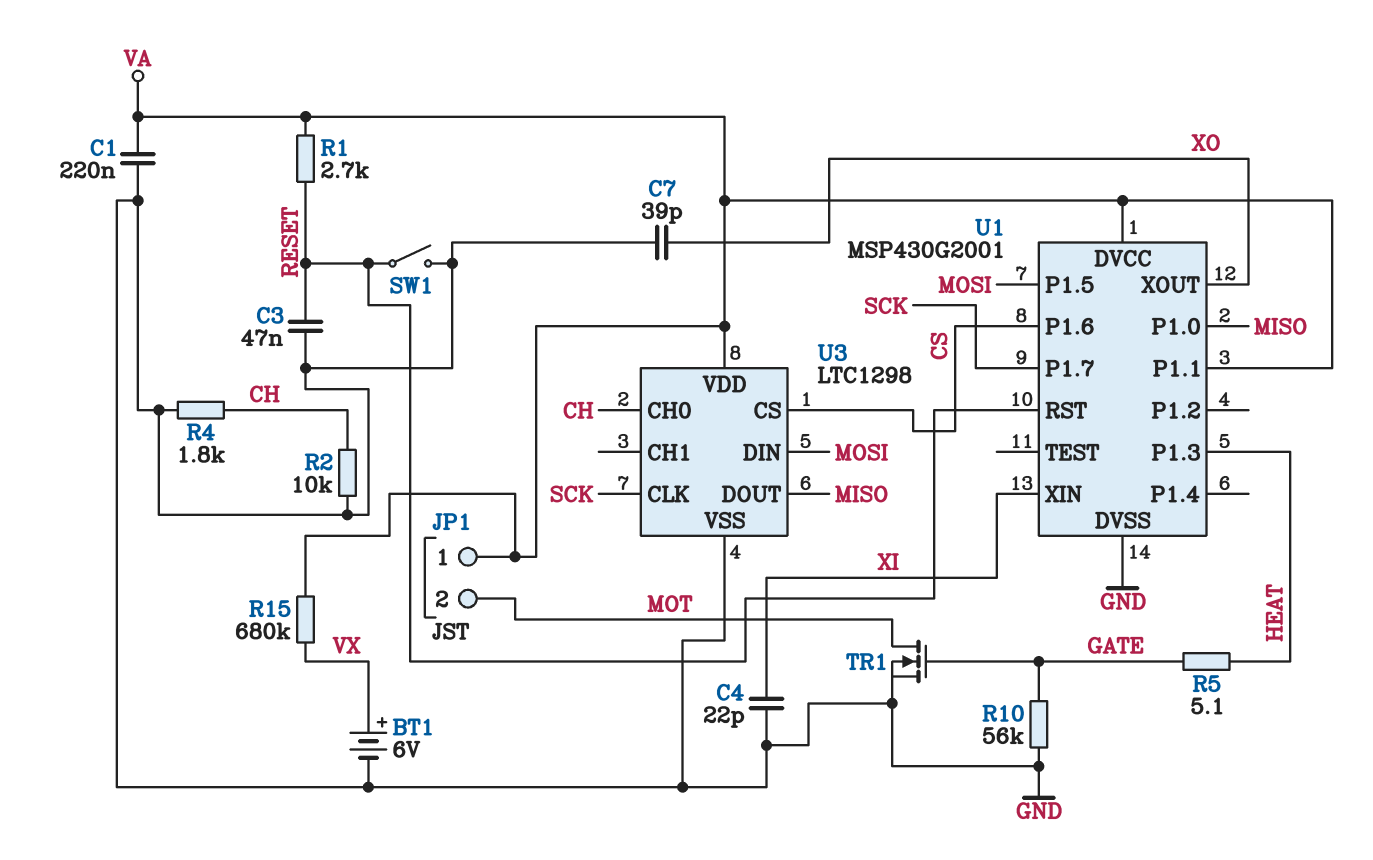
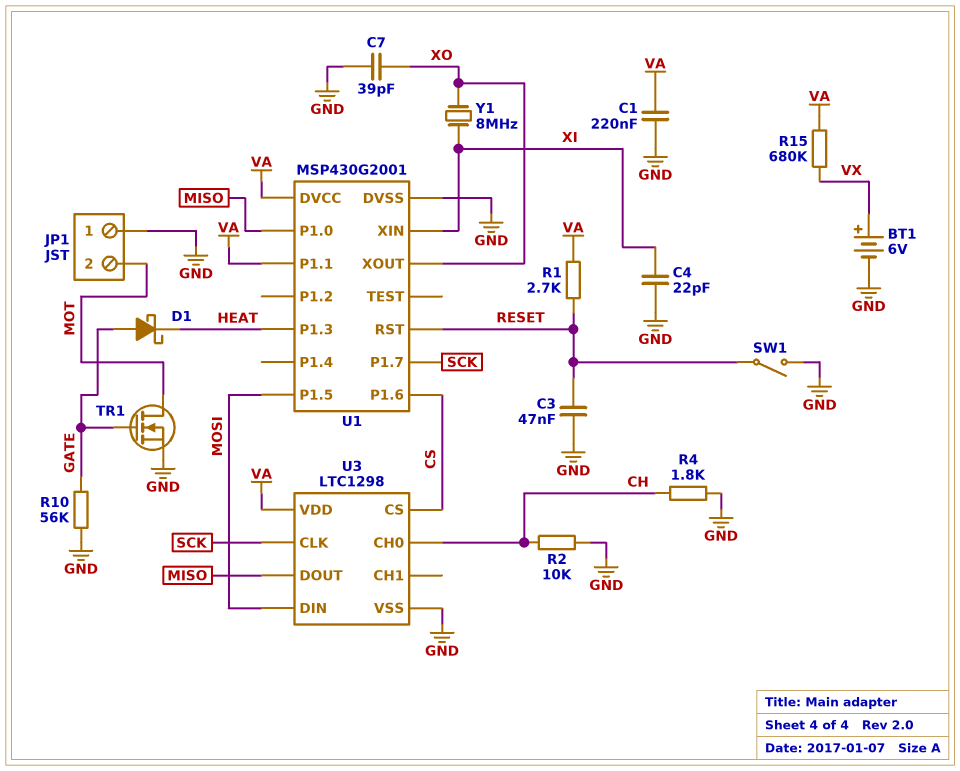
D1: none -> schottky (A GATE, K HEAT)
JP1 pin 1: VA -> GND
R5: 5.1 (GATE, HEAT) -> none
Y1: none -> 8MHz (XI, XO)

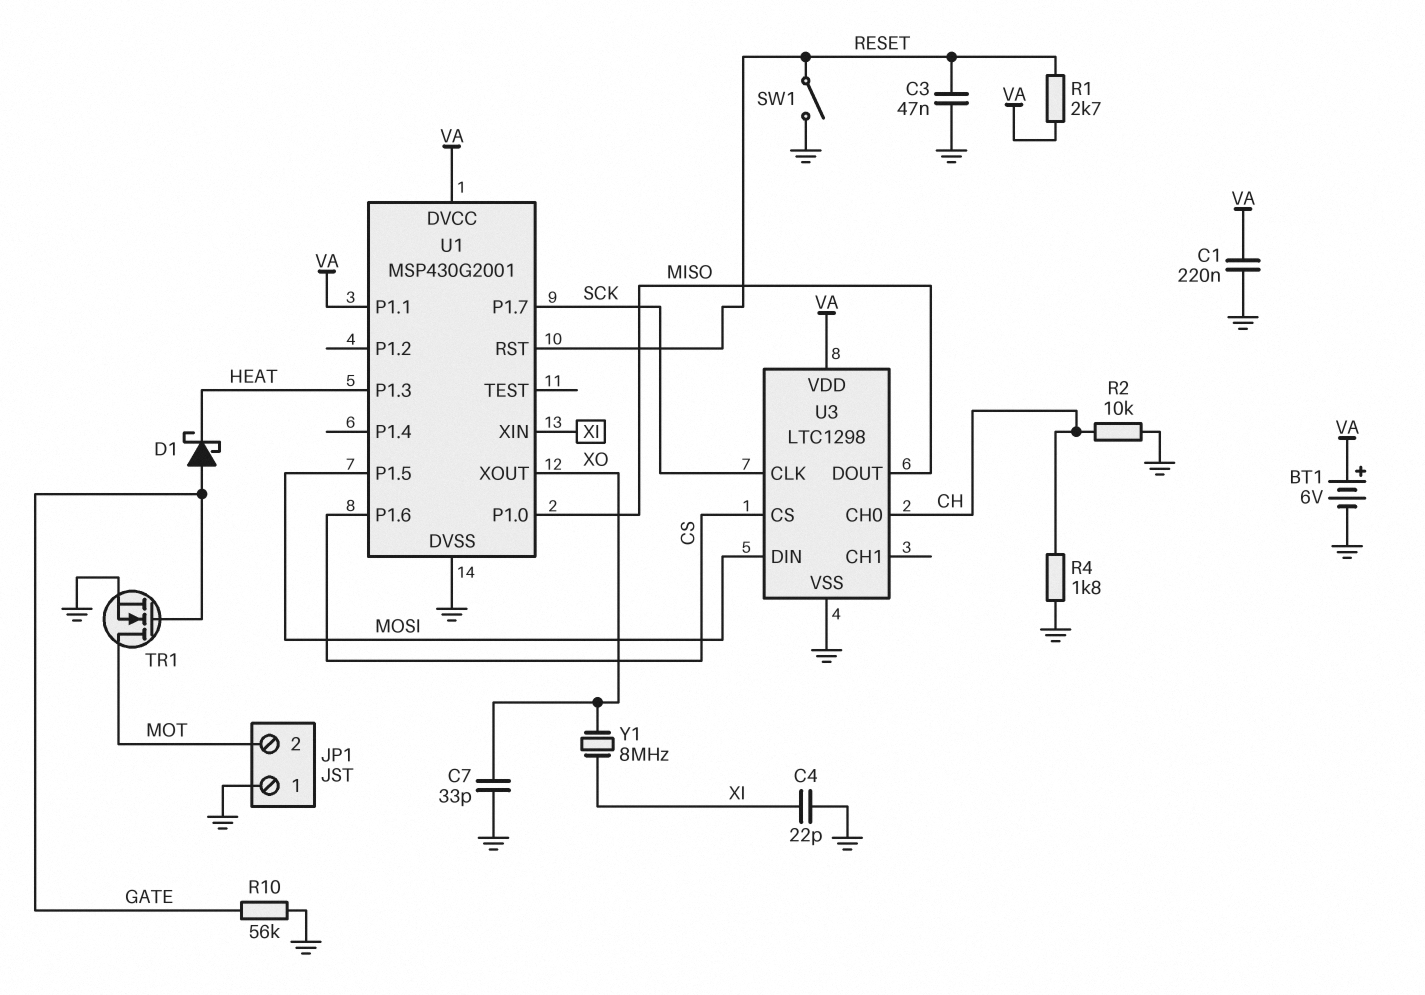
BT1: 6V (plus VX, minus GND) -> 6V (plus VA, minus GND)
C7: 39pF (GND, XO) -> 33pF (GND, XO)
R15: 680k (VA, VX) -> none

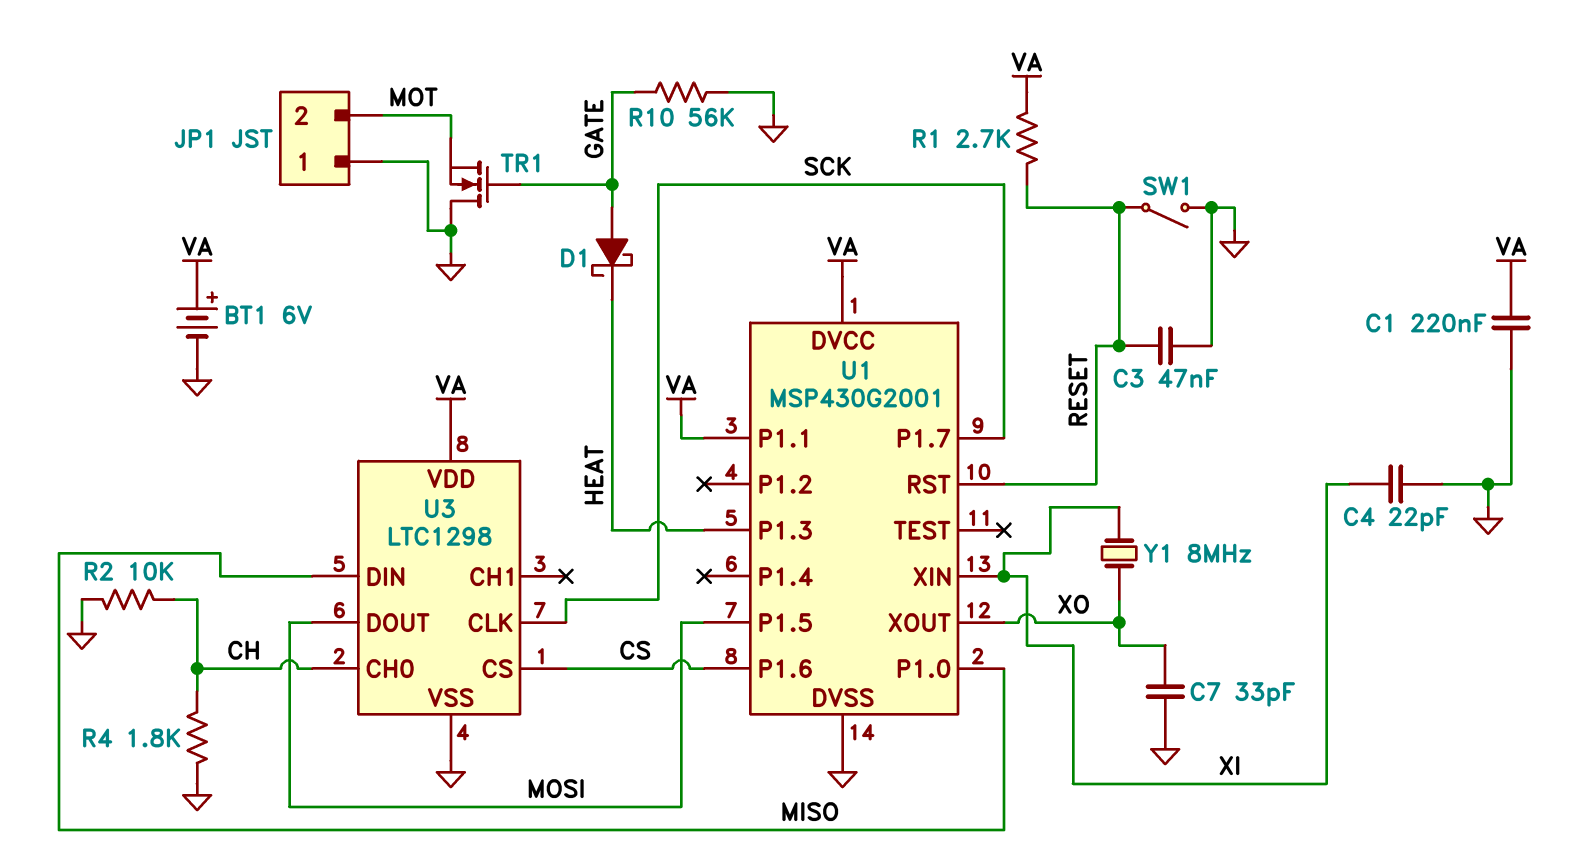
TR1: NMOS (G GATE, D MOT, S GND) -> NMOS (G GATE, D GND, S MOT)
U3 pin DIN: MOSI -> MISO
U3 pin DOUT: MISO -> MOSI

